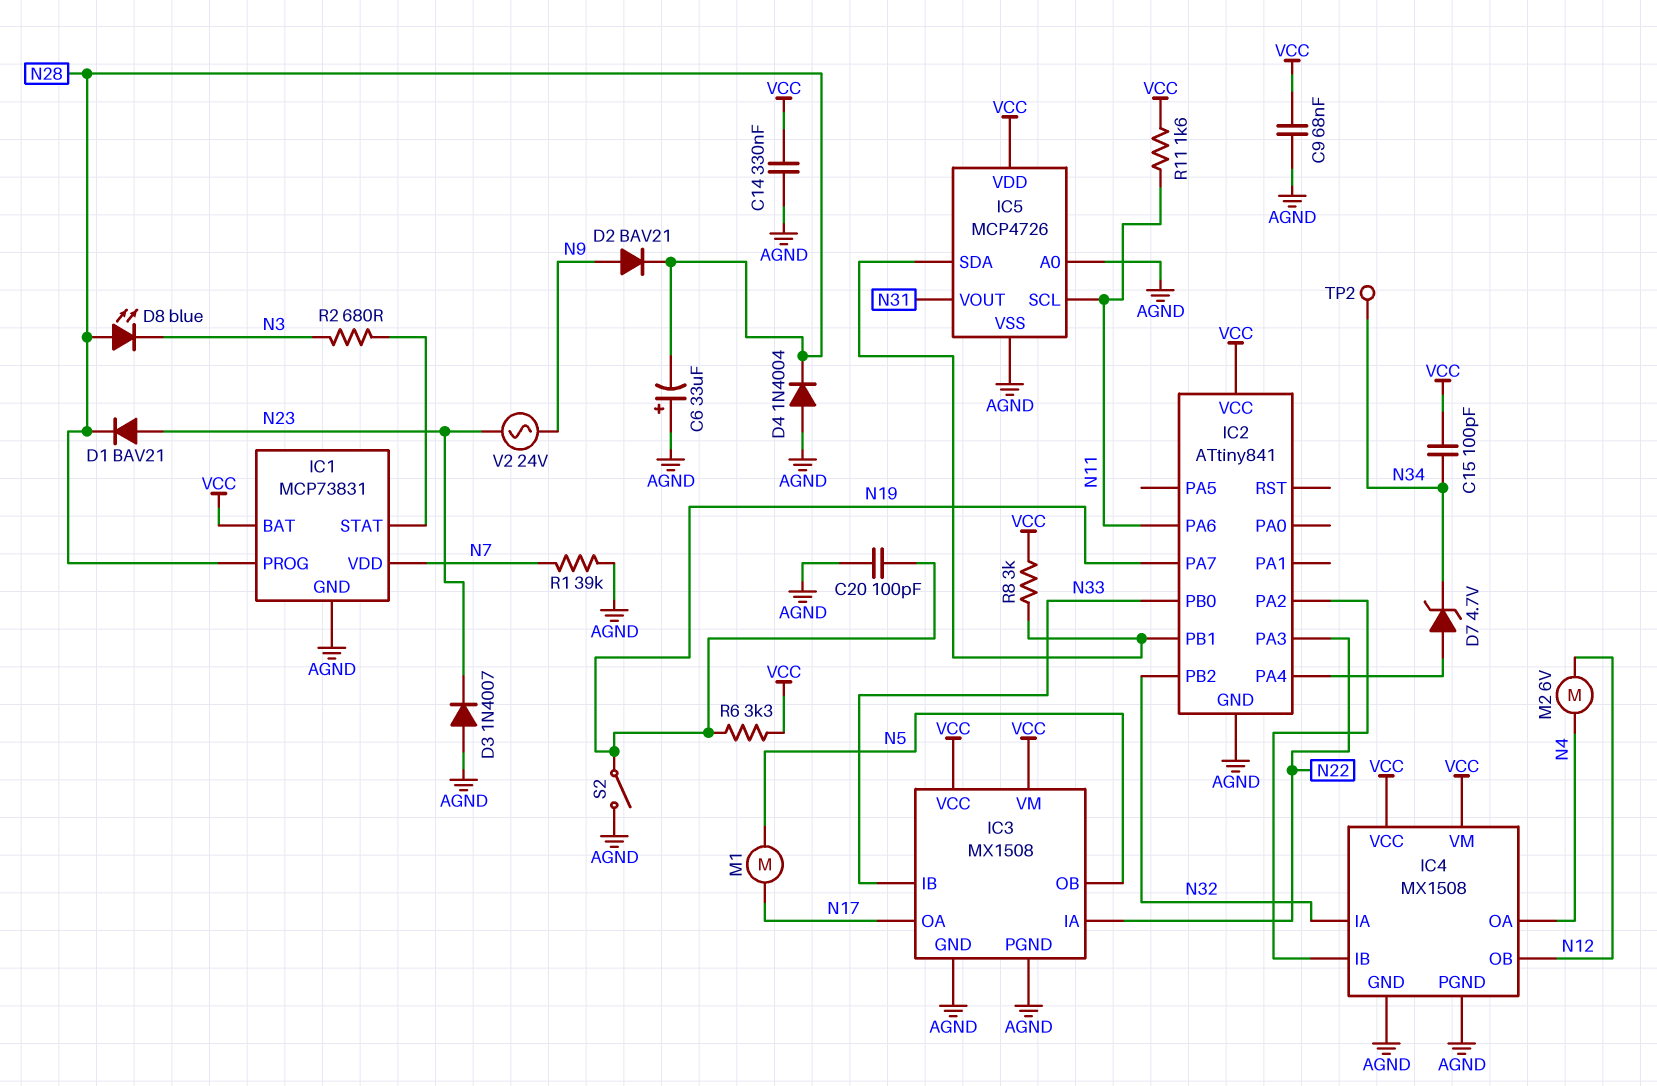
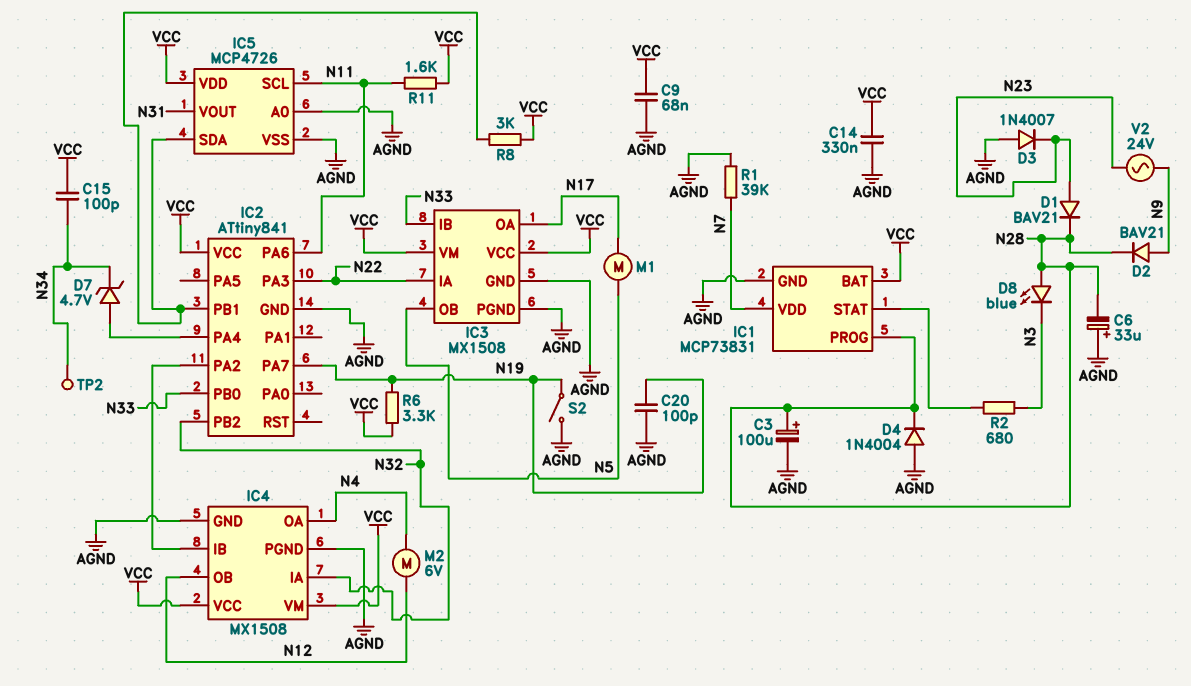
C3: none -> 100uF (plus N28, minus AGND)

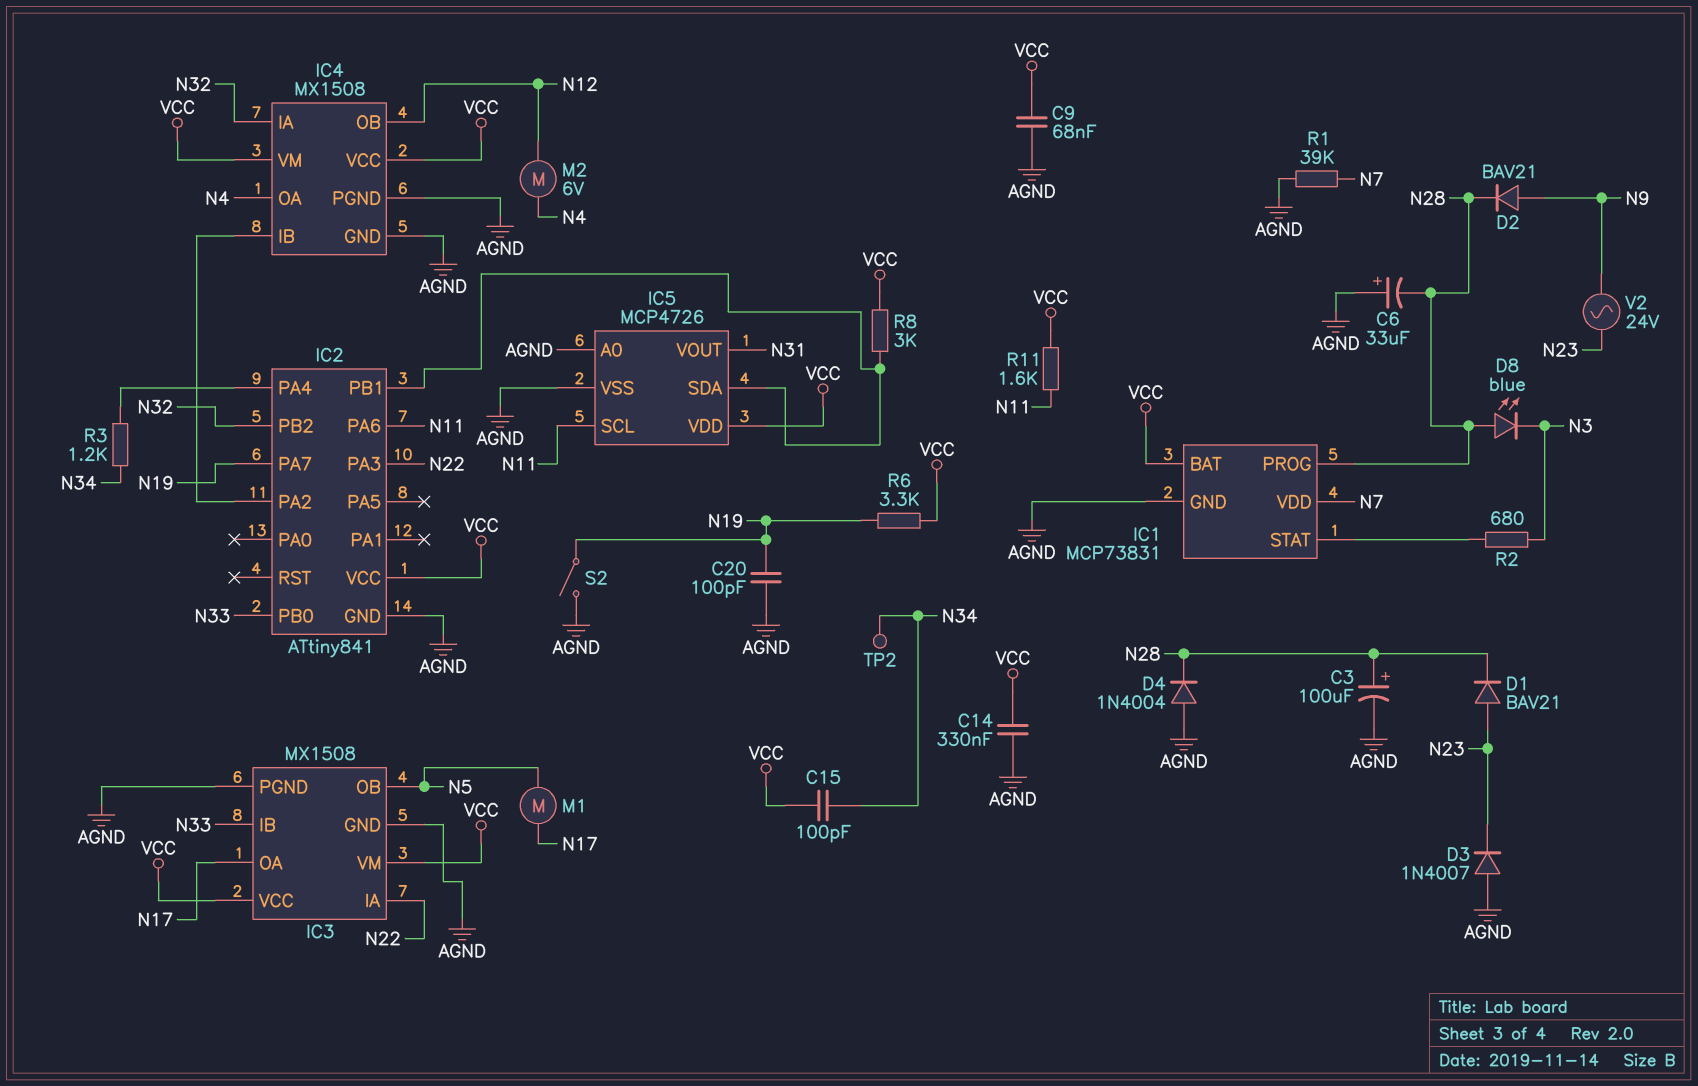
D7: zener 4.7V (A IC2/PA4, K N34) -> none
R3: none -> 1.2k (IC2/PA4, N34)

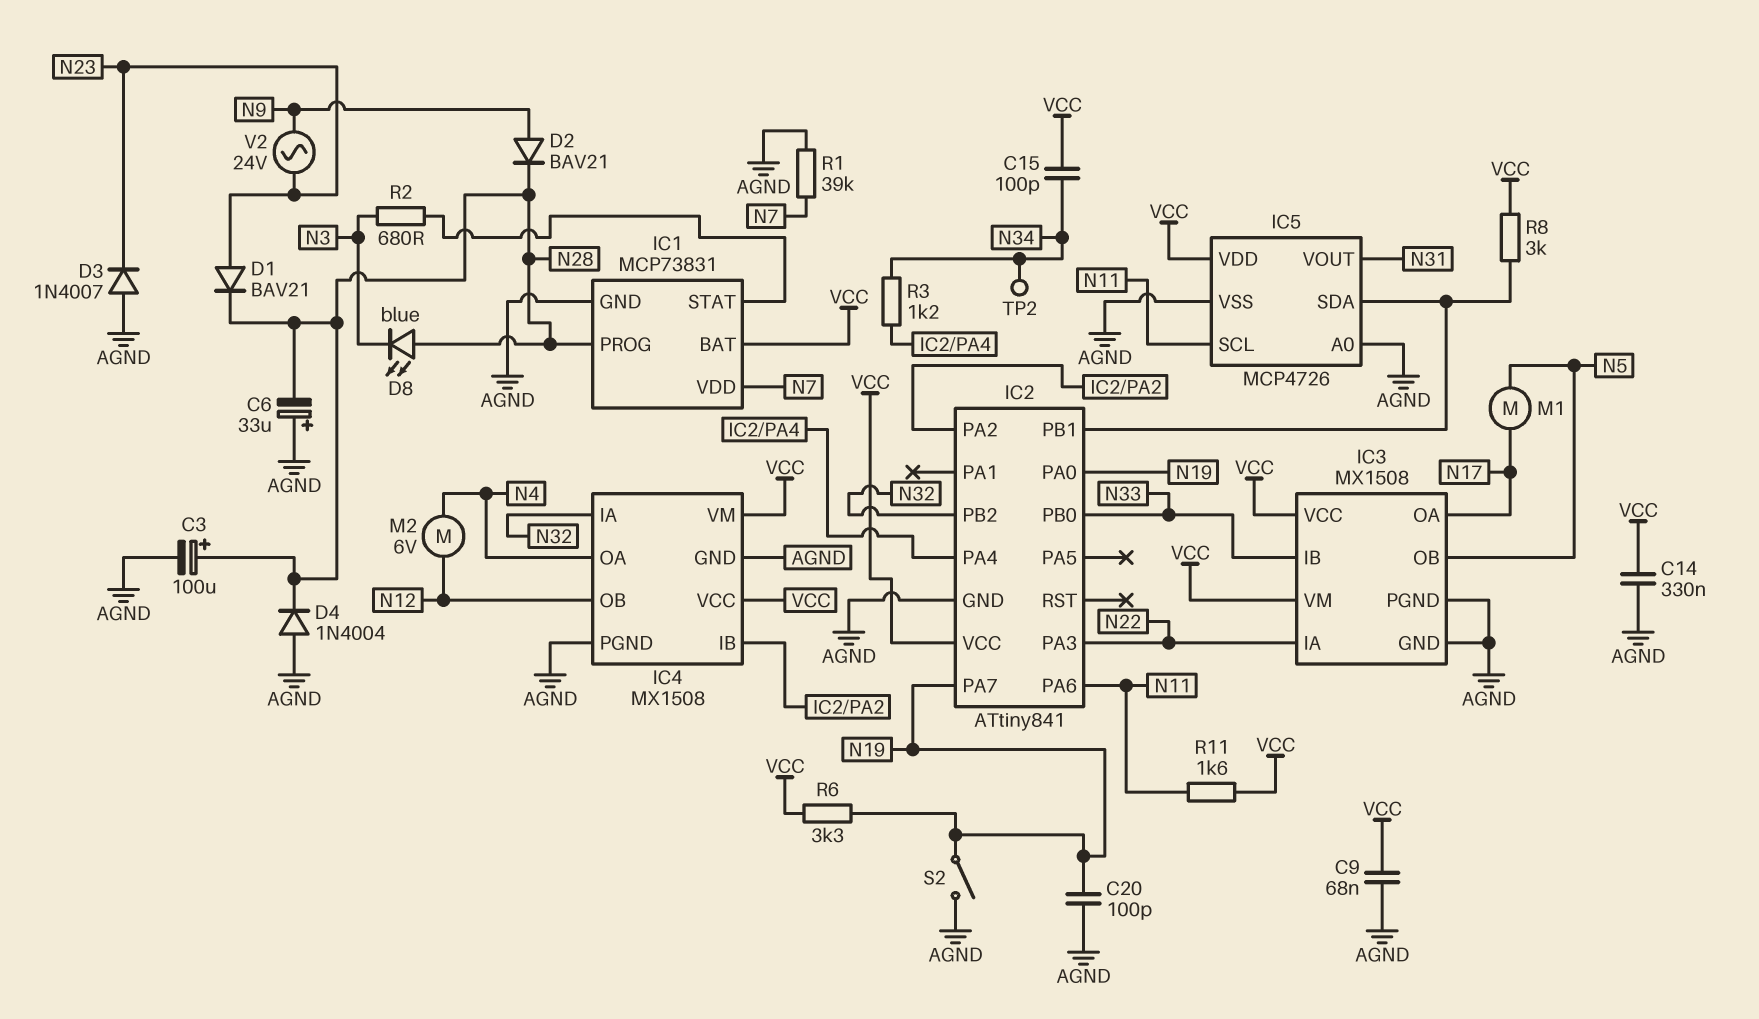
IC2 pin PA0: none -> N19

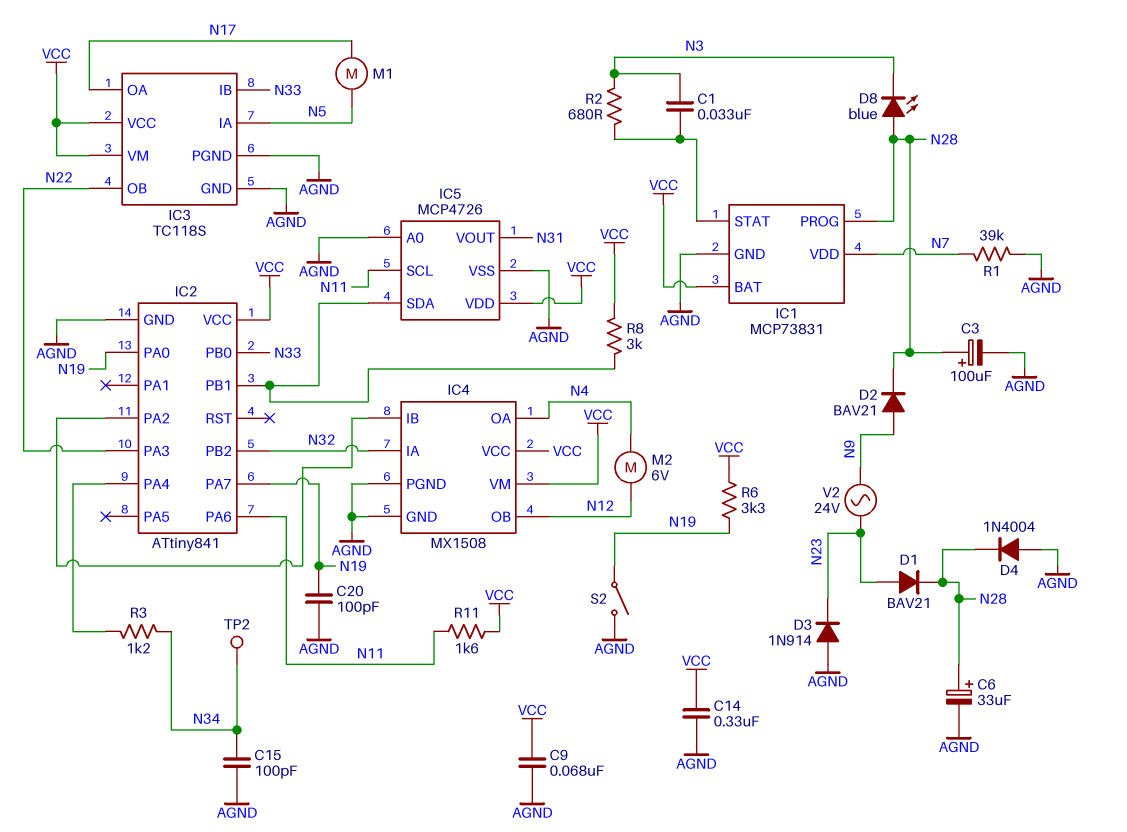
C1: none -> 33nF (IC1/STAT, N3)
C6: 33uF (plus AGND, minus N28) -> 33uF (plus N28, minus AGND)
C15: 100pF (N34, VCC) -> 100pF (AGND, N34)
D3: diode 1N4007 (A AGND, K N23) -> diode 1N914 (A AGND, K N23)
IC3: MX1508 -> TC118S
IC3 pin IA: N22 -> N5
IC3 pin OB: N5 -> N22

